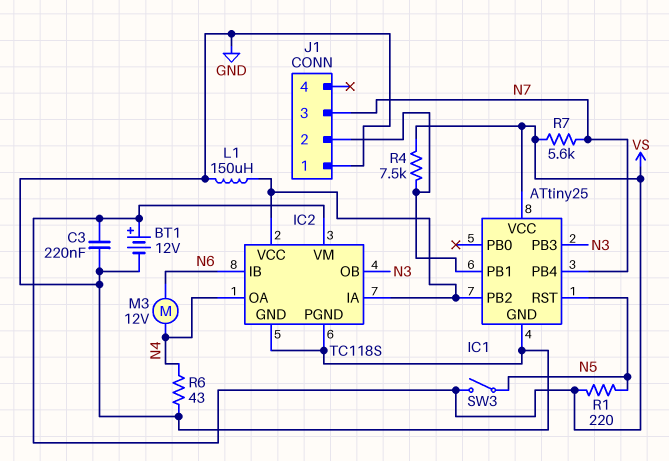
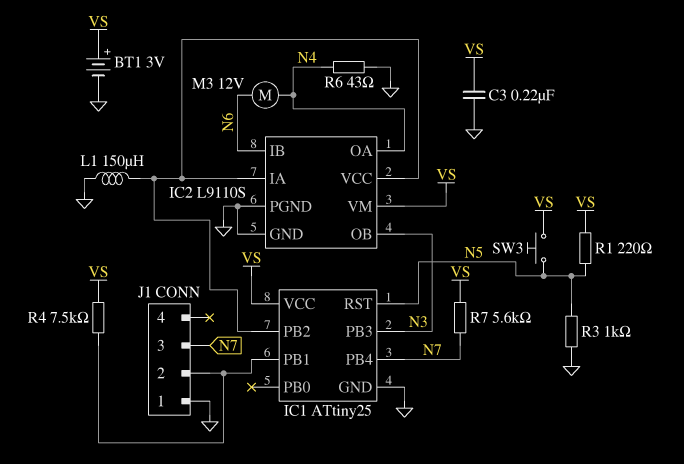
BT1: 12V (plus VS, minus GND) -> 3V (plus VS, minus GND)
IC2: TC118S -> L9110S
R3: none -> 1k (GND, N5)
SW3: switch (N5, VS) -> button (N5, VS)

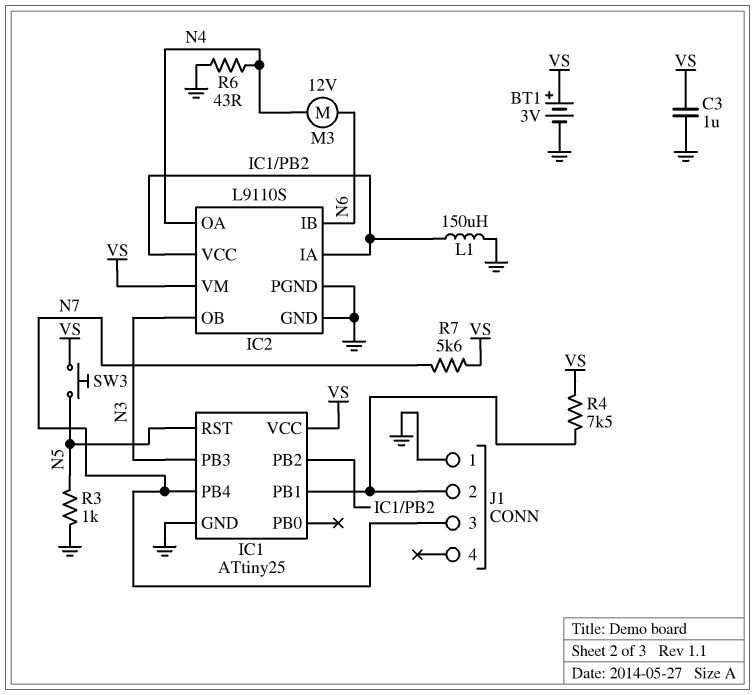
C3: 220nF (GND, VS) -> 1uF (GND, VS)
R1: 220 (N5, VS) -> none

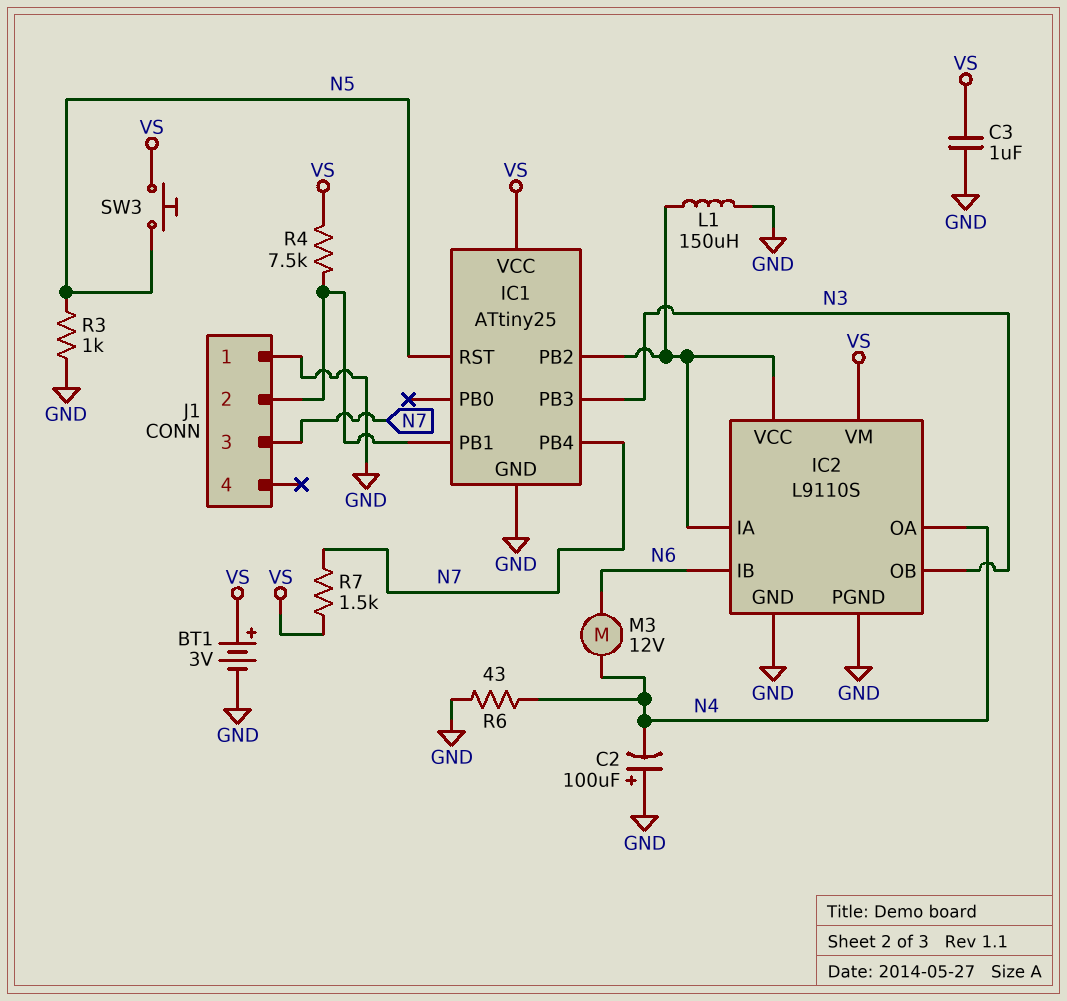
C2: none -> 100uF (plus GND, minus N4)
R7: 5.6k (N7, VS) -> 1.5k (N7, VS)

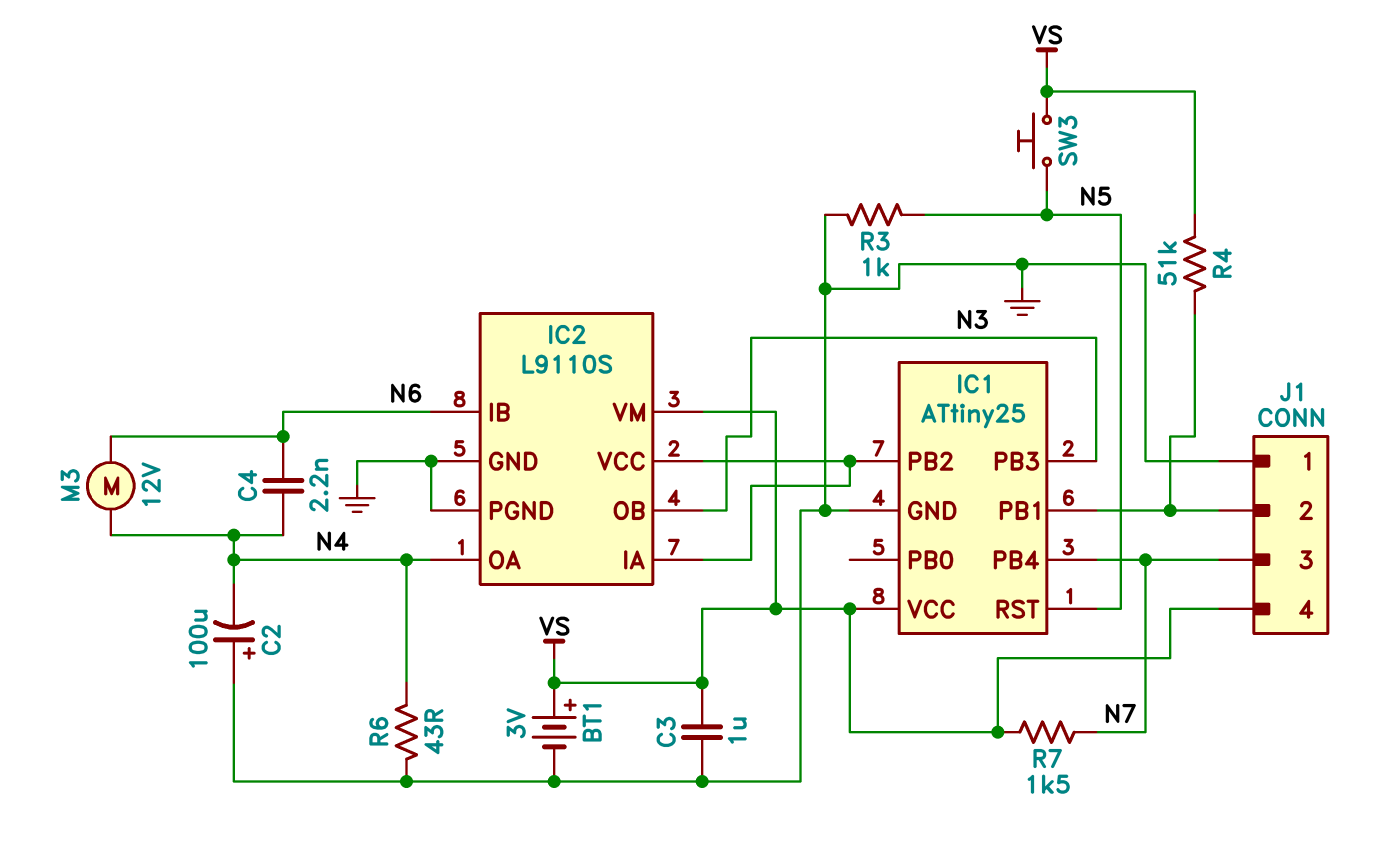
C4: none -> 2.2nF (N4, N6)
J1 pin 4: none -> VS
L1: 150uH (GND, IC1/PB2) -> none
R4: 7.5k (IC1/PB1, VS) -> 51k (IC1/PB1, VS)

